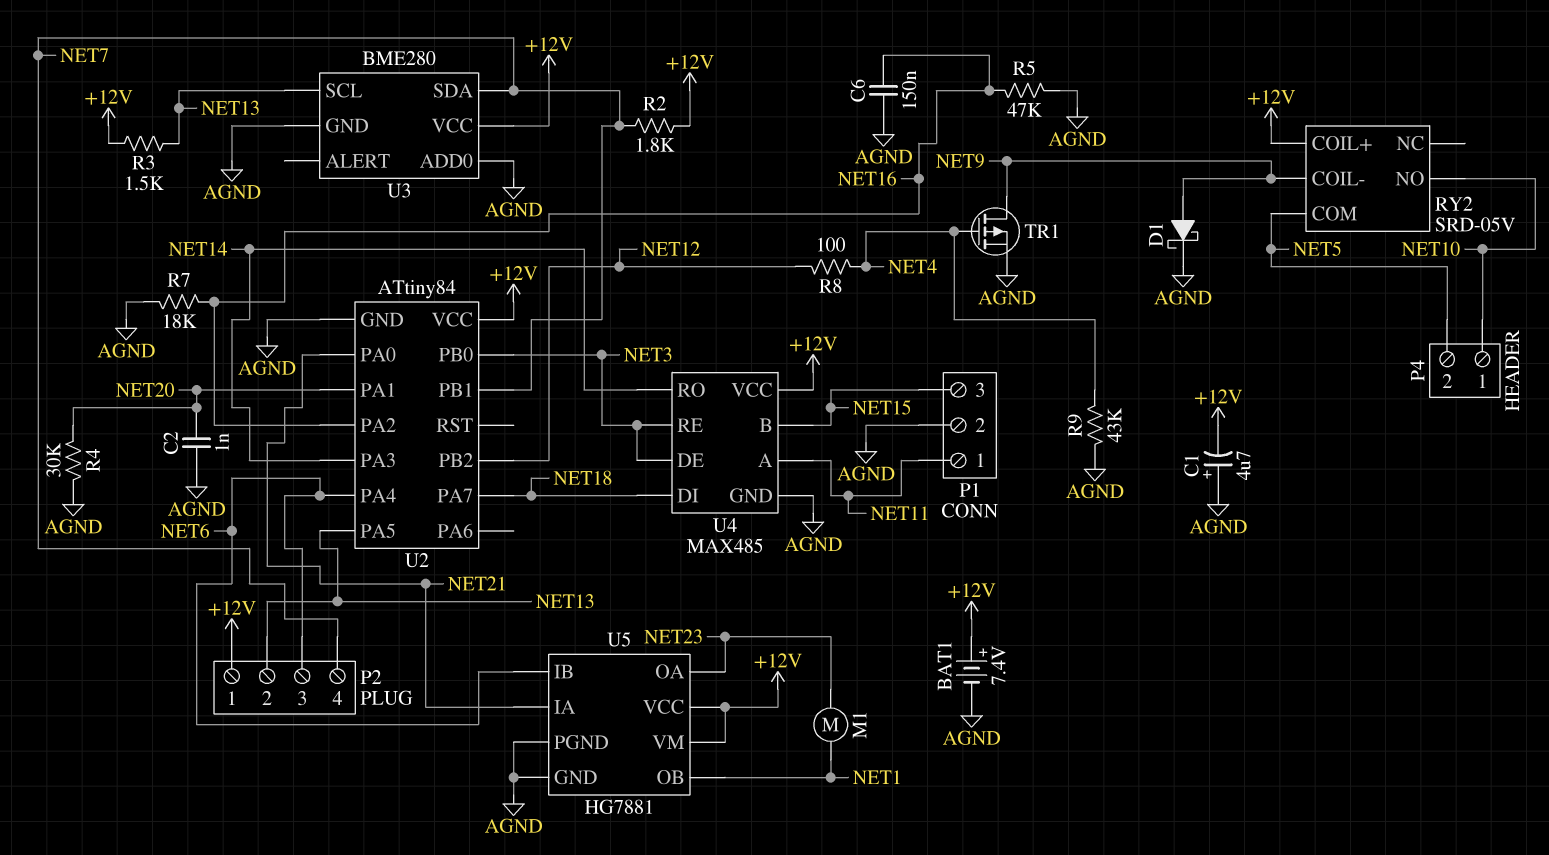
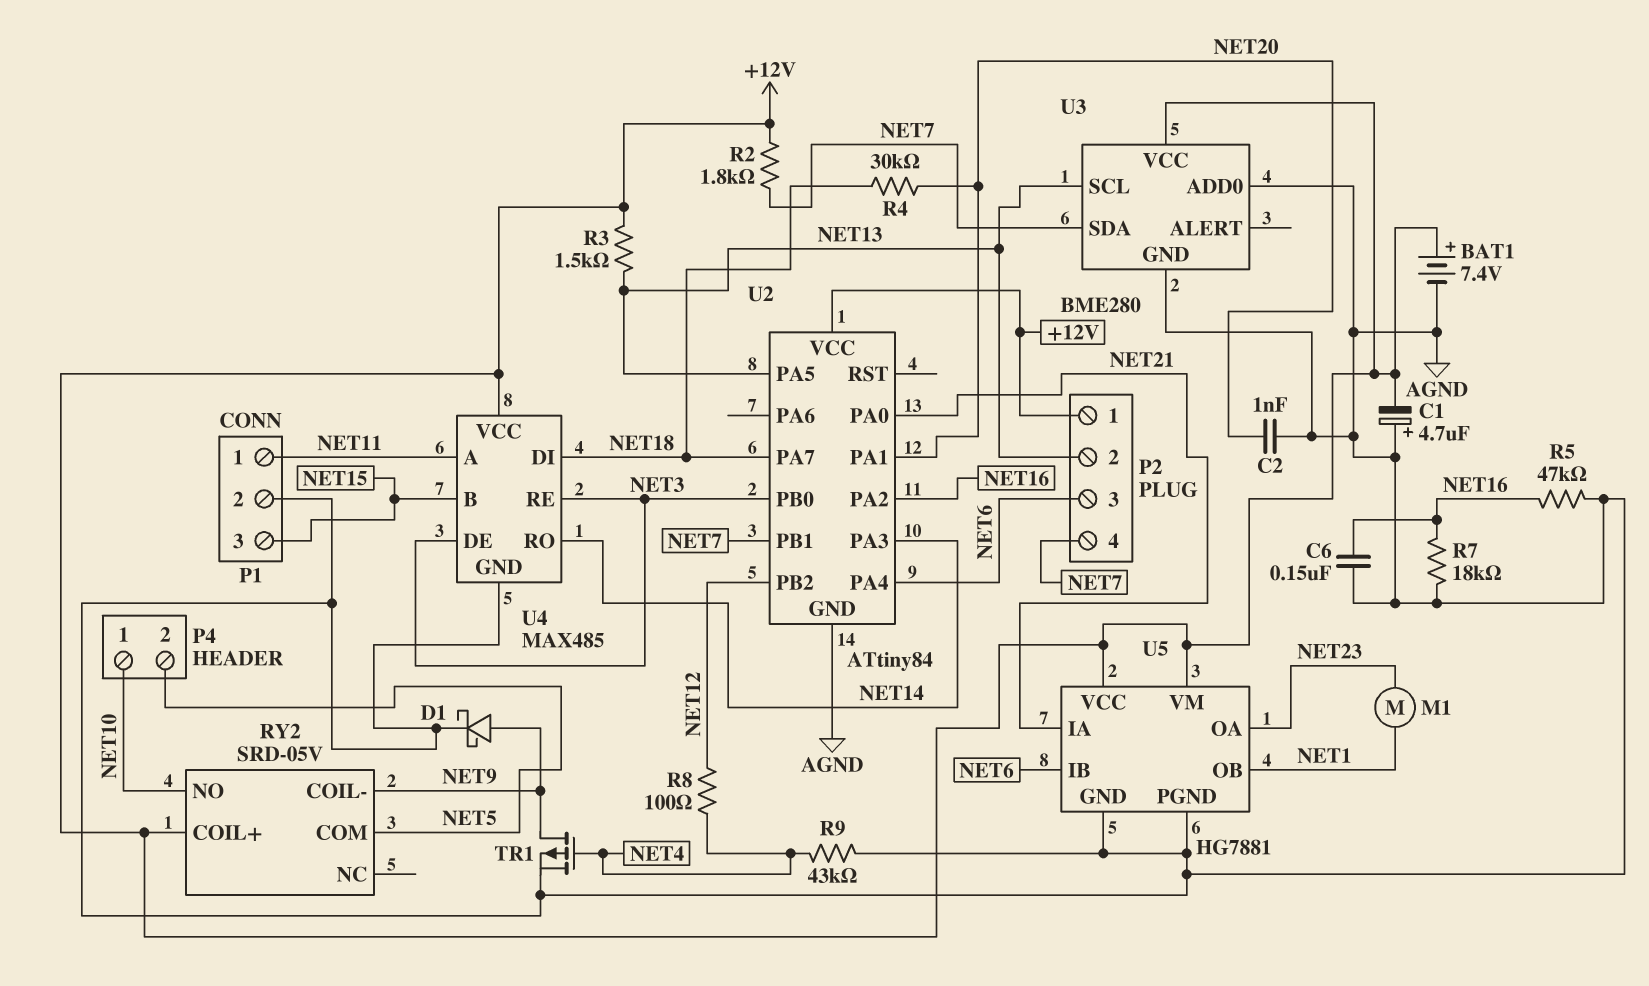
R4: 30k (AGND, NET20) -> 30k (NET18, NET20)

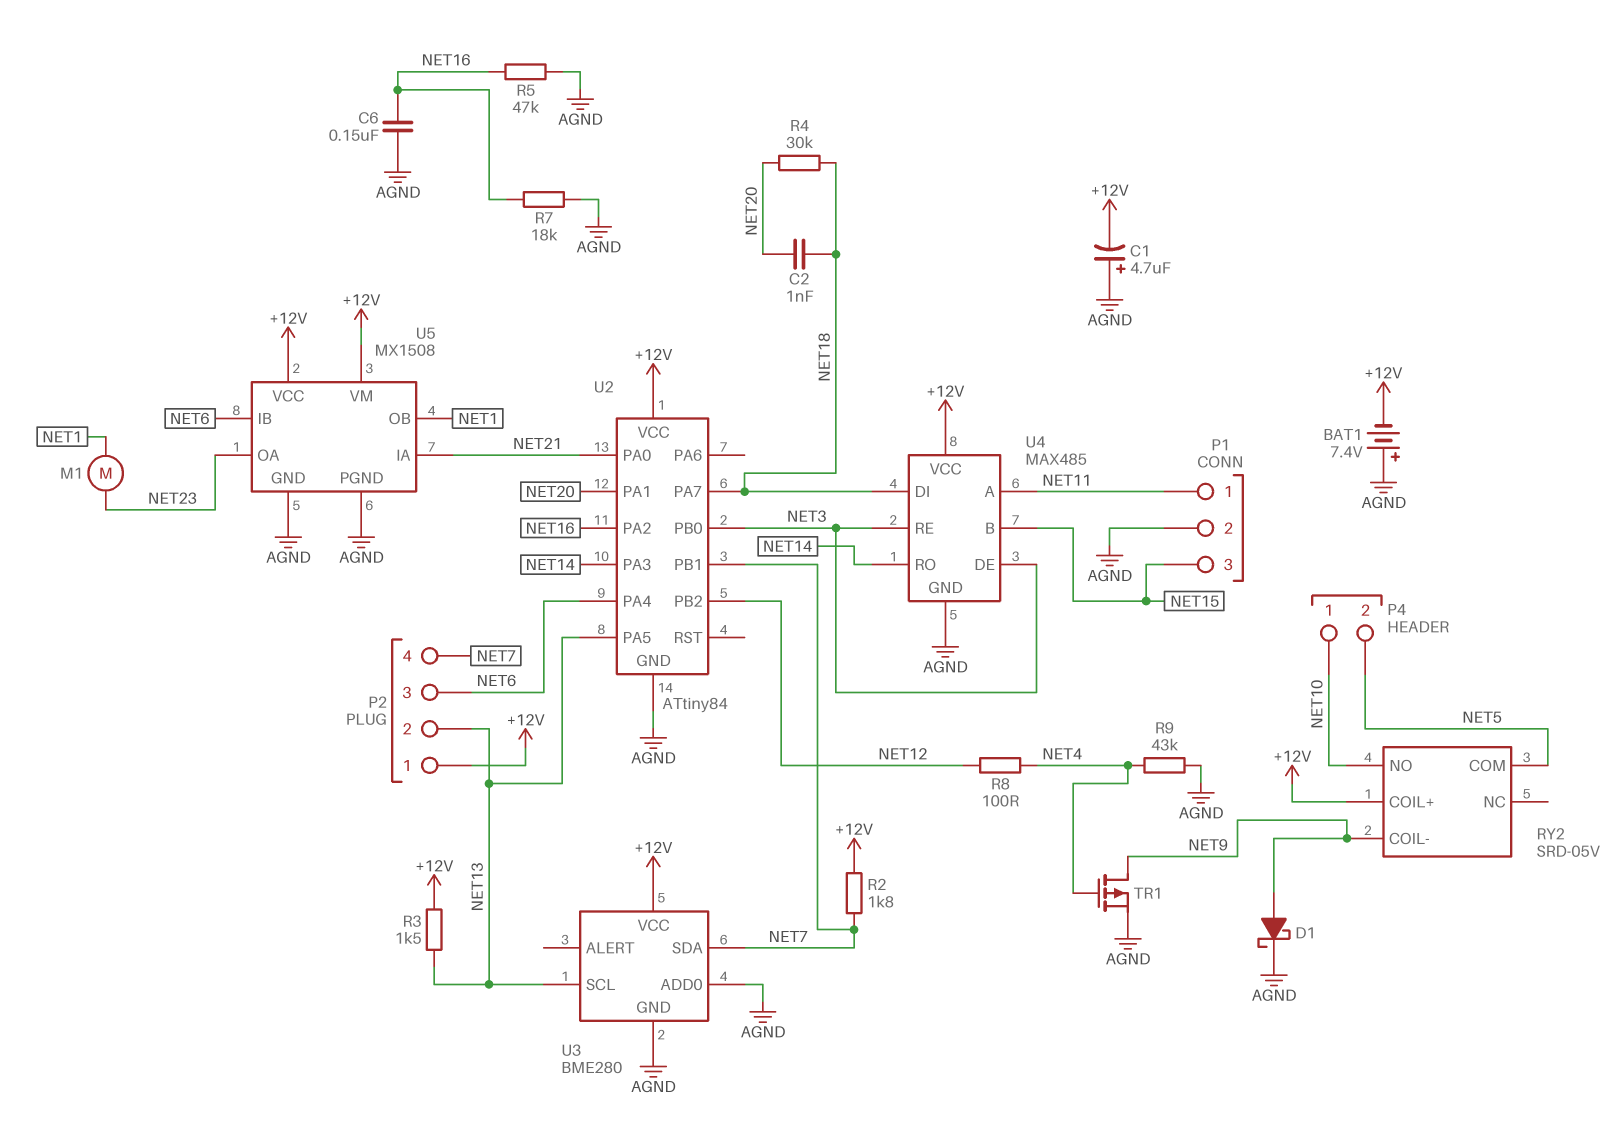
BAT1: 7.4V (plus +12V, minus AGND) -> 7.4V (plus AGND, minus +12V)
C2: 1nF (AGND, NET20) -> 1nF (NET18, NET20)
U5: HG7881 -> MX1508

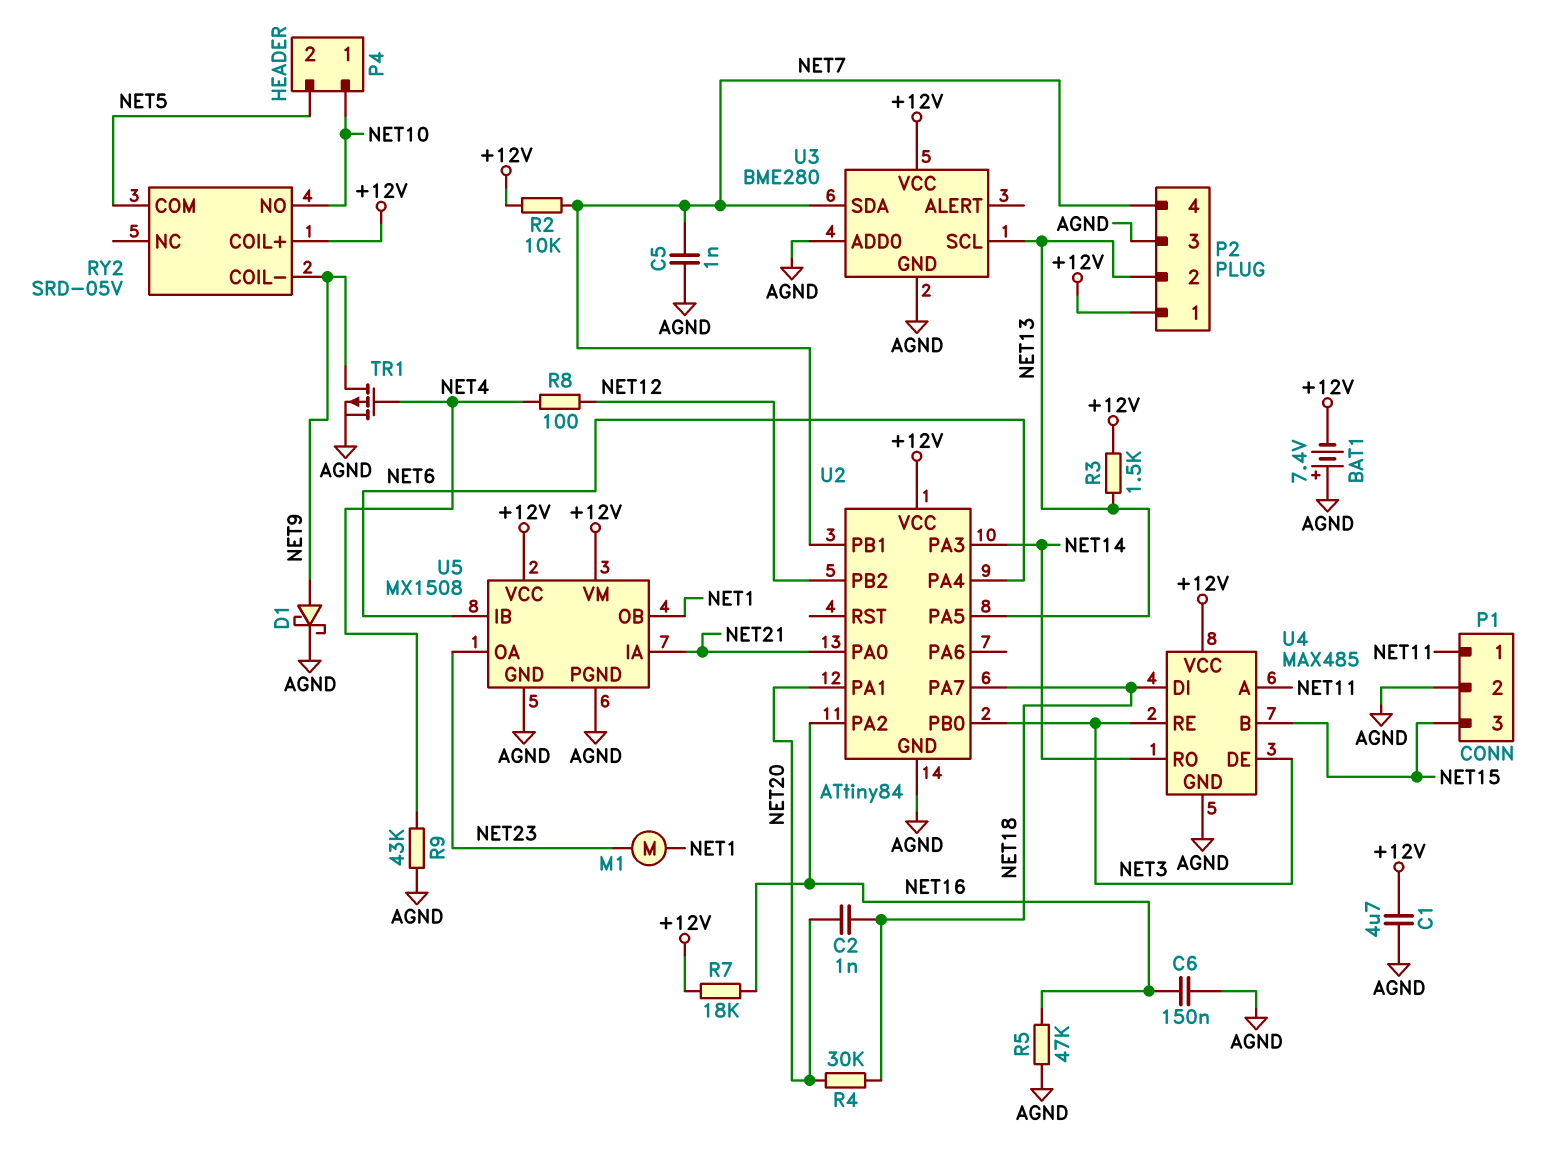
C1: 4.7uF (plus AGND, minus +12V) -> 4.7uF (+12V, AGND)
C5: none -> 1nF (AGND, NET7)
P2 pin 3: NET6 -> AGND
R2: 1.8k (+12V, NET7) -> 10k (+12V, NET7)
R7: 18k (AGND, NET16) -> 18k (+12V, NET16)

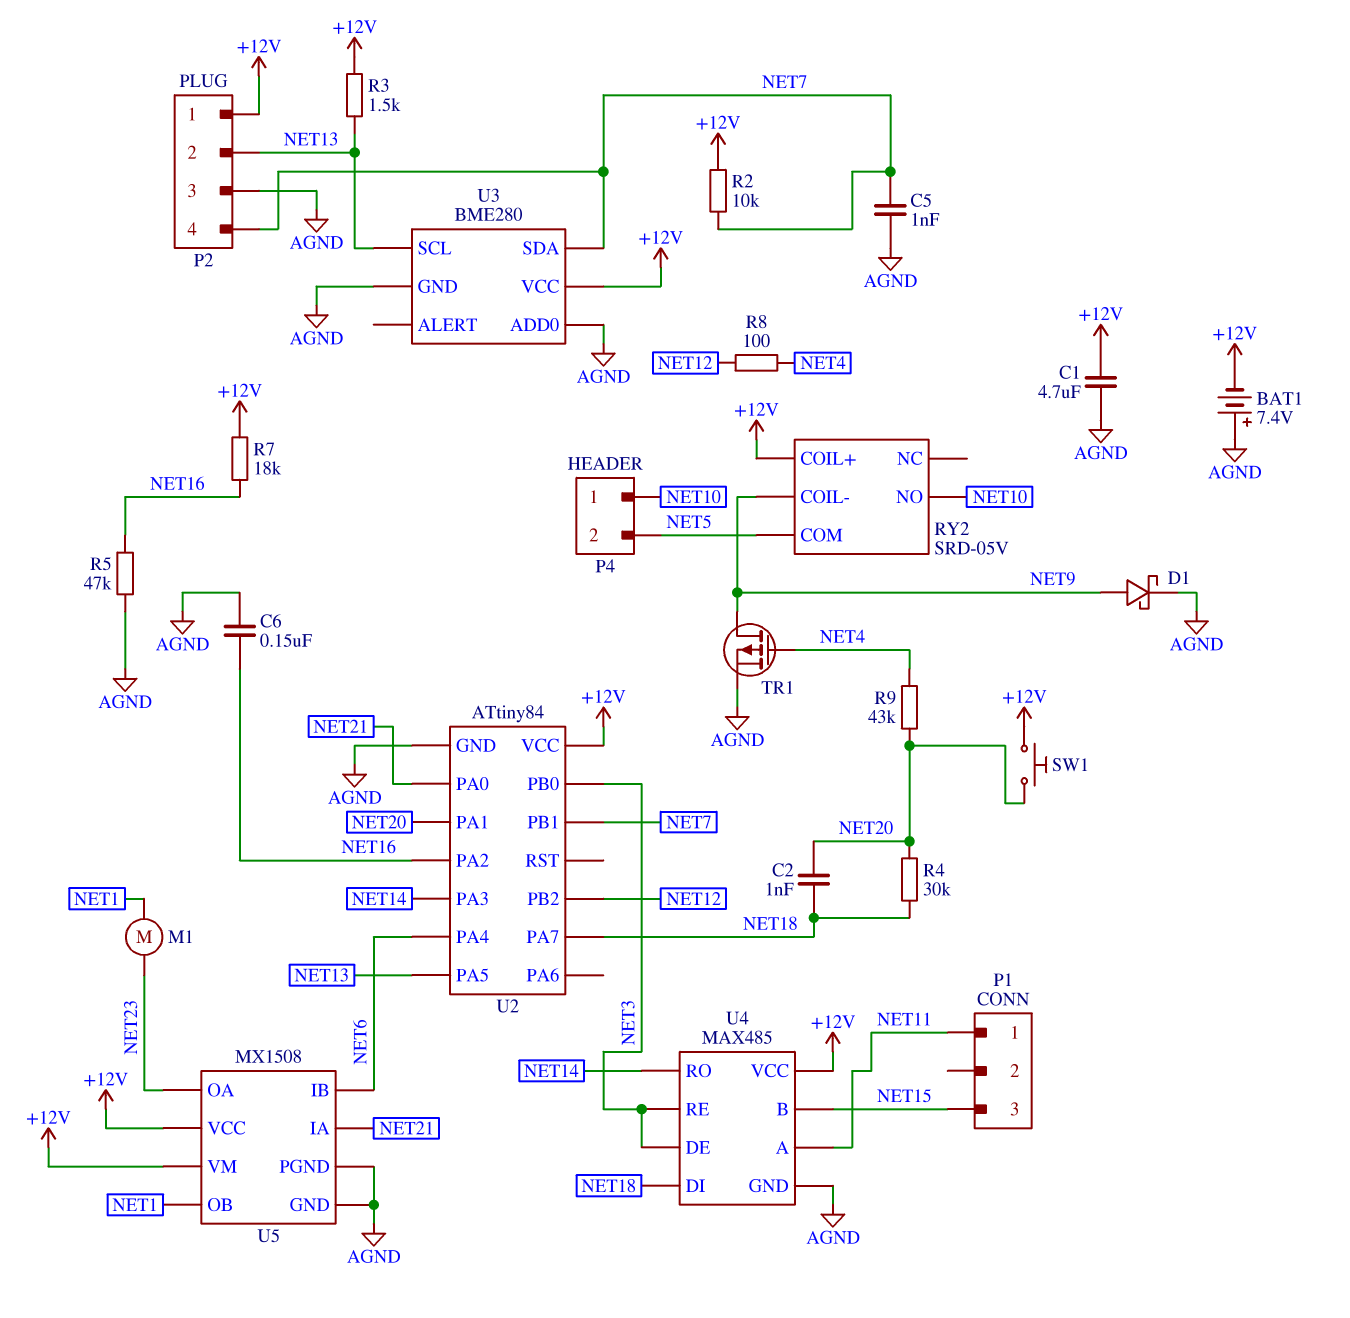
P1 pin 2: AGND -> none
R9: 43k (AGND, NET4) -> 43k (NET4, NET20)
SW1: none -> button (+12V, NET20)

